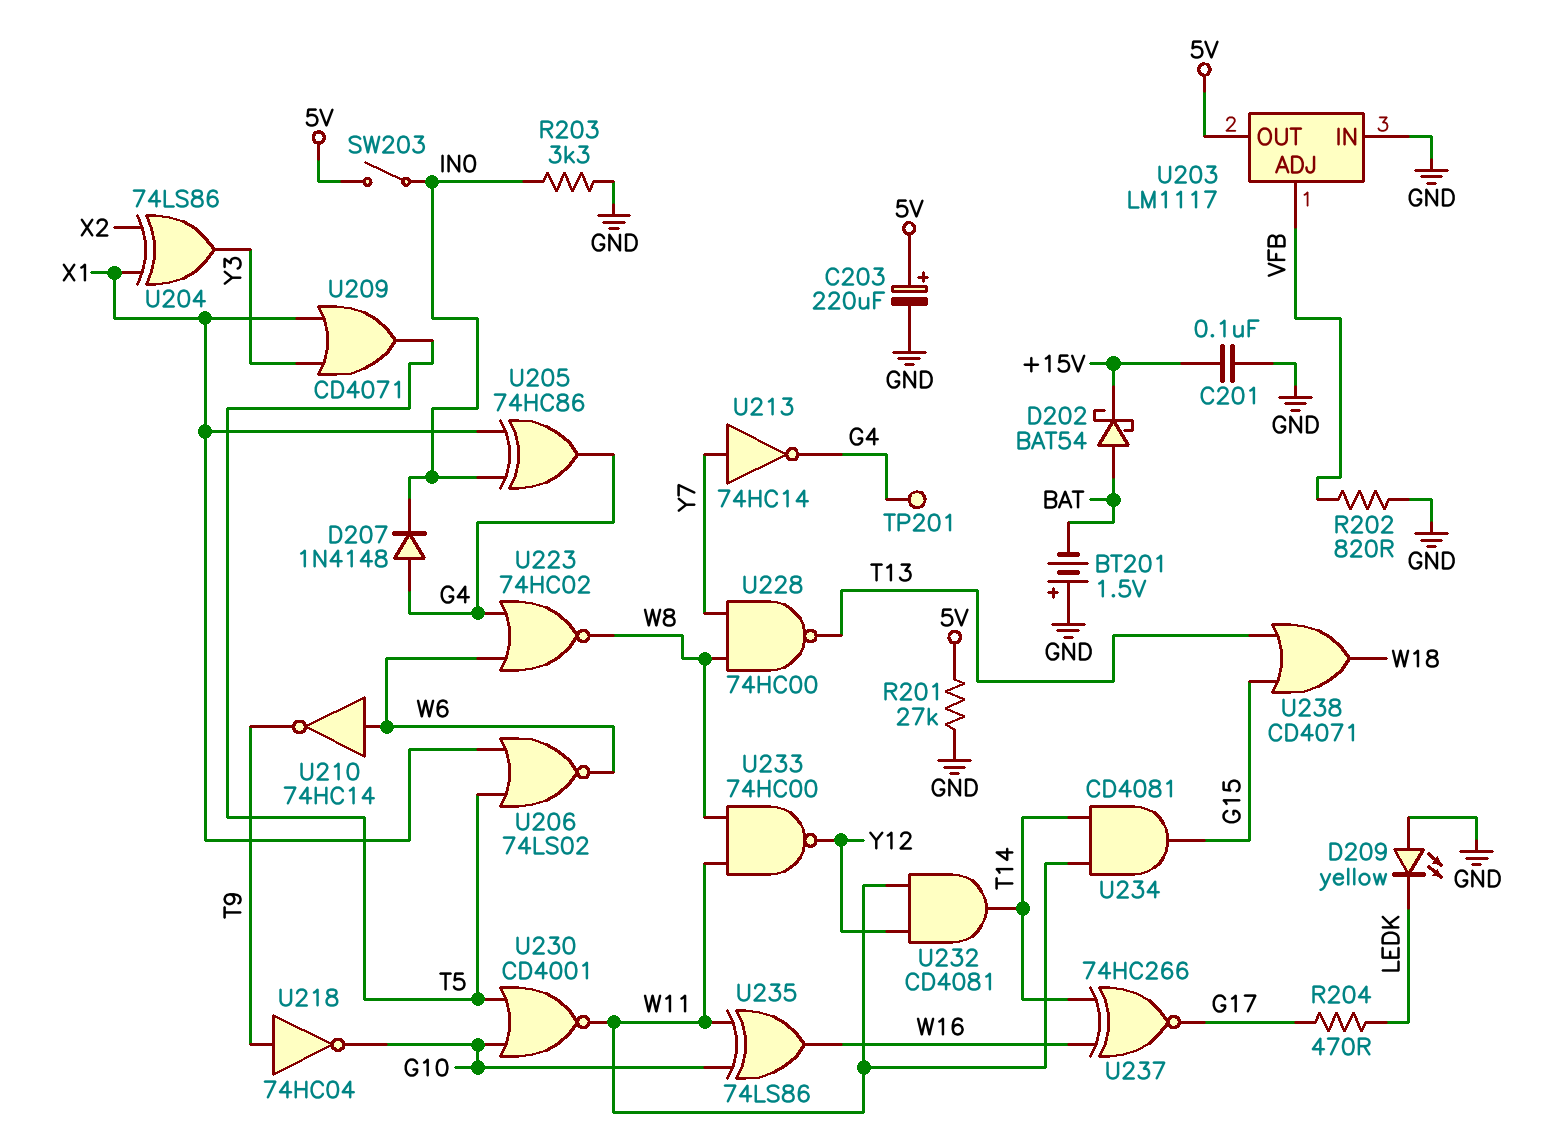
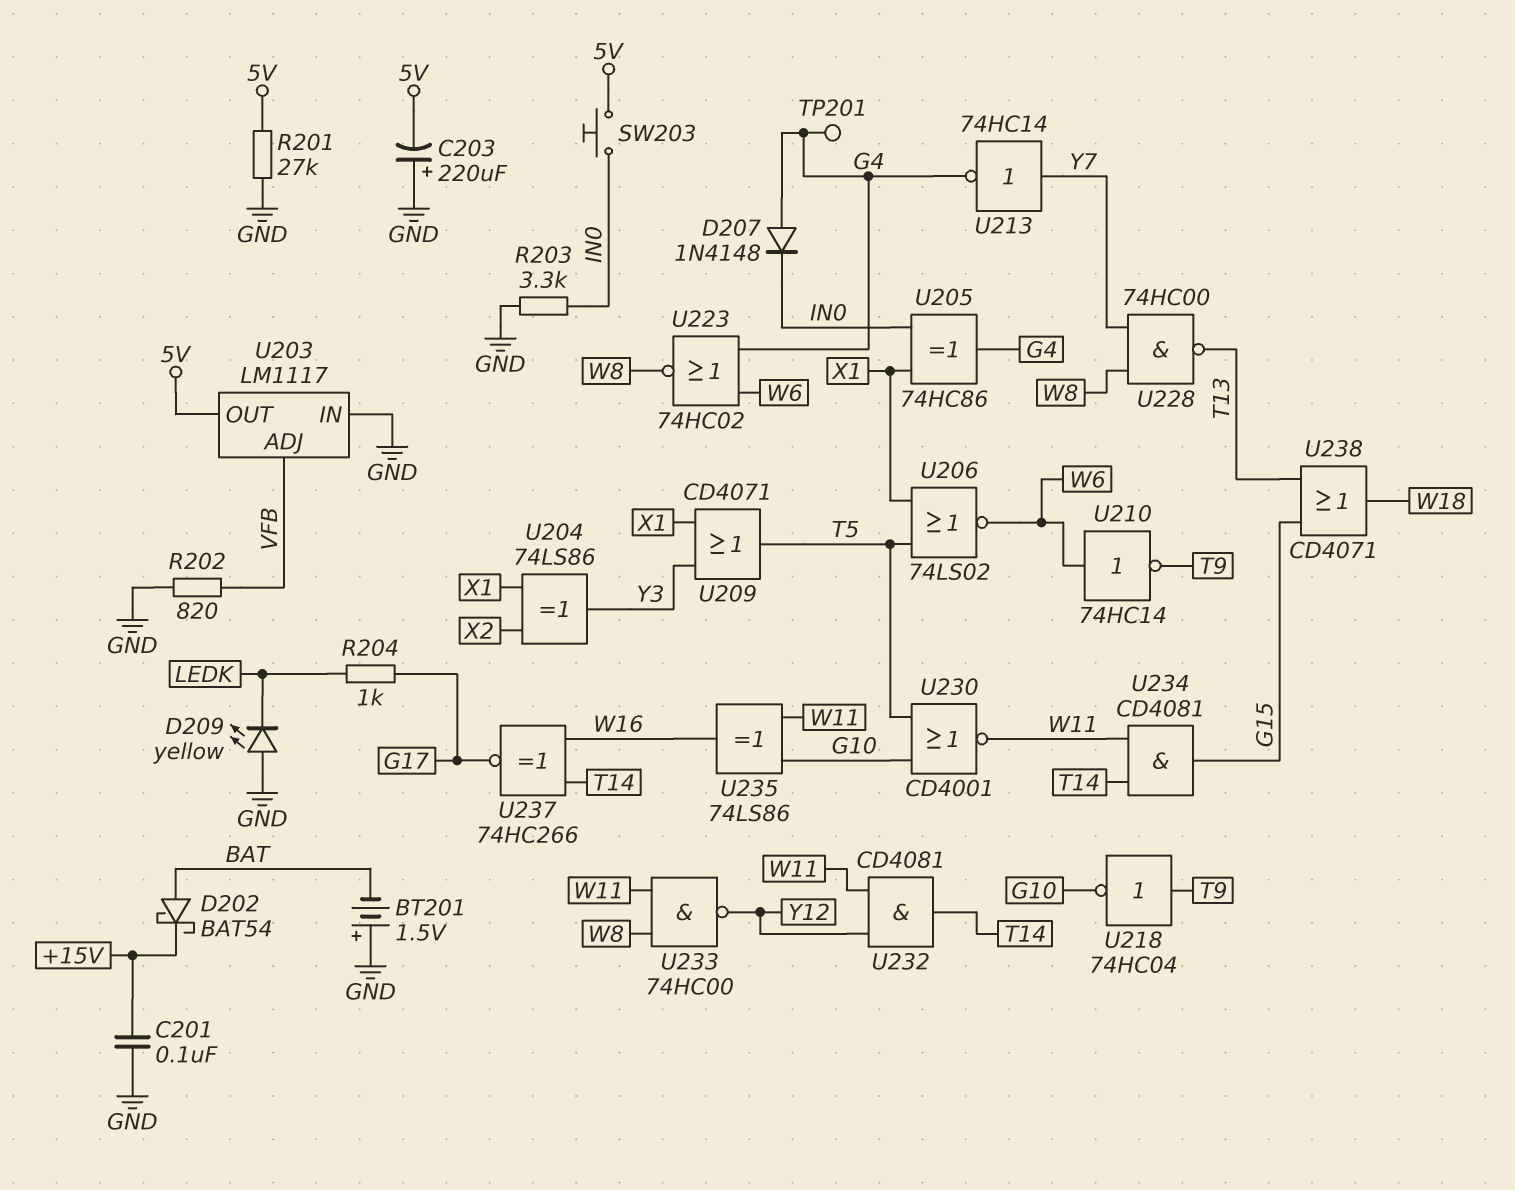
C203: 220uF (plus 5V, minus GND) -> 220uF (plus GND, minus 5V)
R204: 470 (G17, LEDK) -> 1k (G17, LEDK)
SW203: switch (5V, IN0) -> button (5V, IN0)

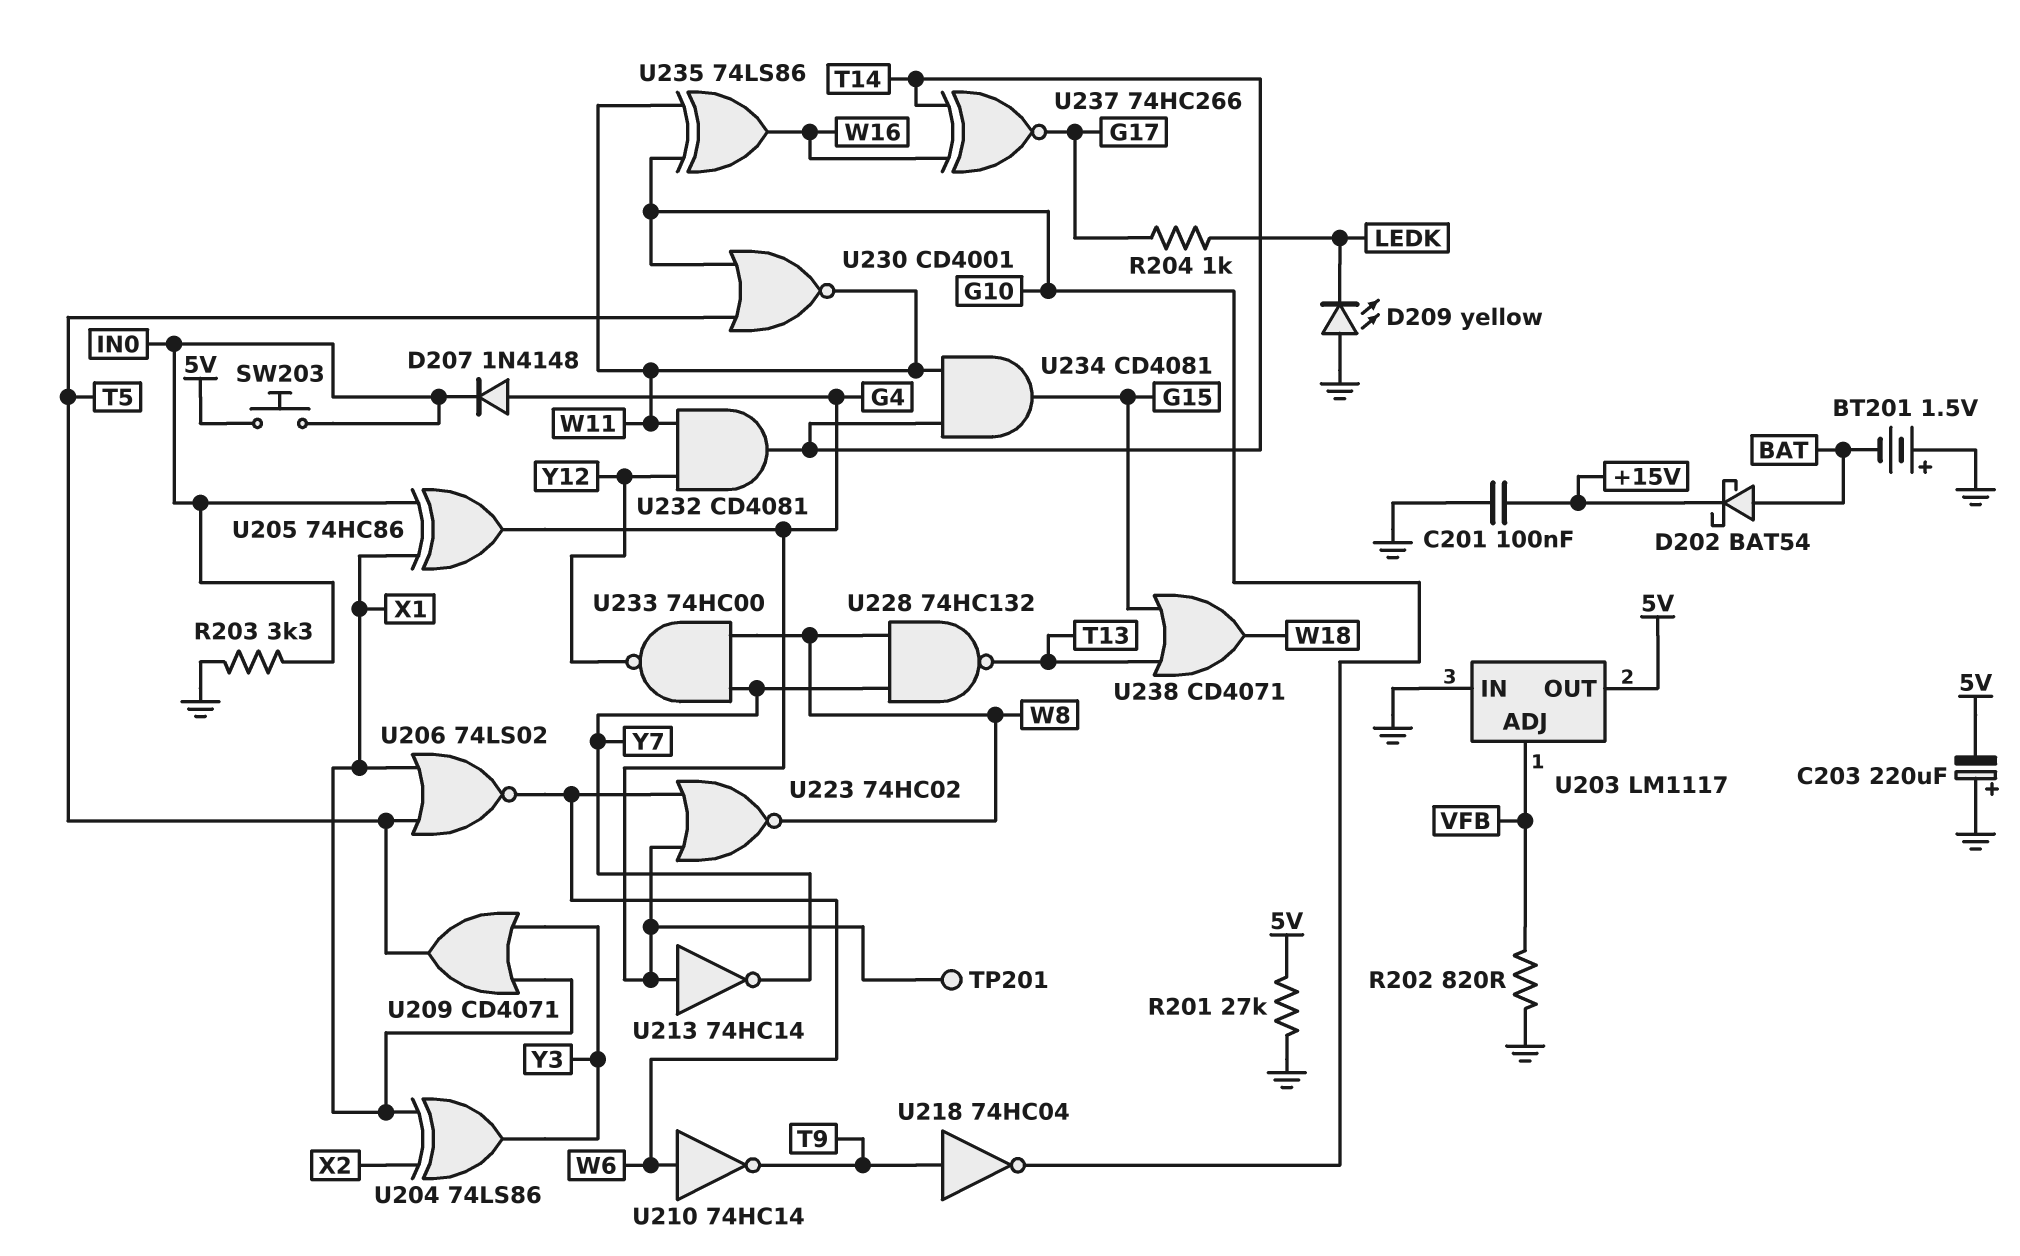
U213: NOT 74HC14 (in Y7, out G4) -> NOT 74HC14 (in G4, out Y7)
U228: NAND 74HC00 (in W8, in Y7, out T13) -> NAND 74HC132 (in W8, in Y7, out T13)
U233: NAND 74HC00 (in W8, in W11, out Y12) -> NAND 74HC00 (in W8, in Y7, out Y12)

